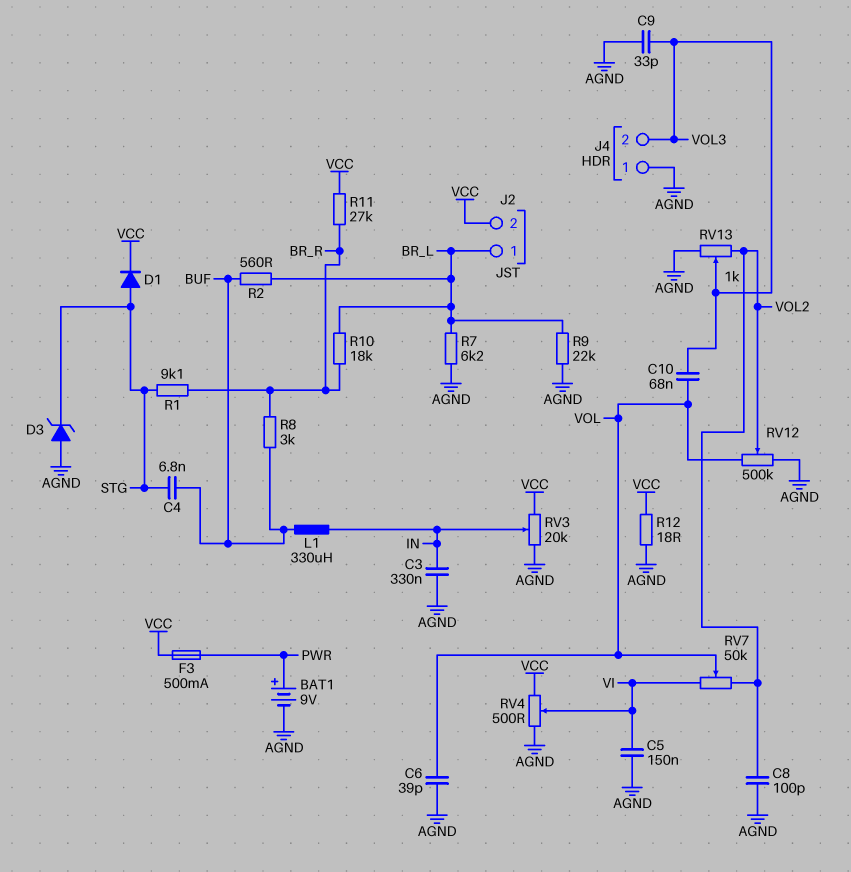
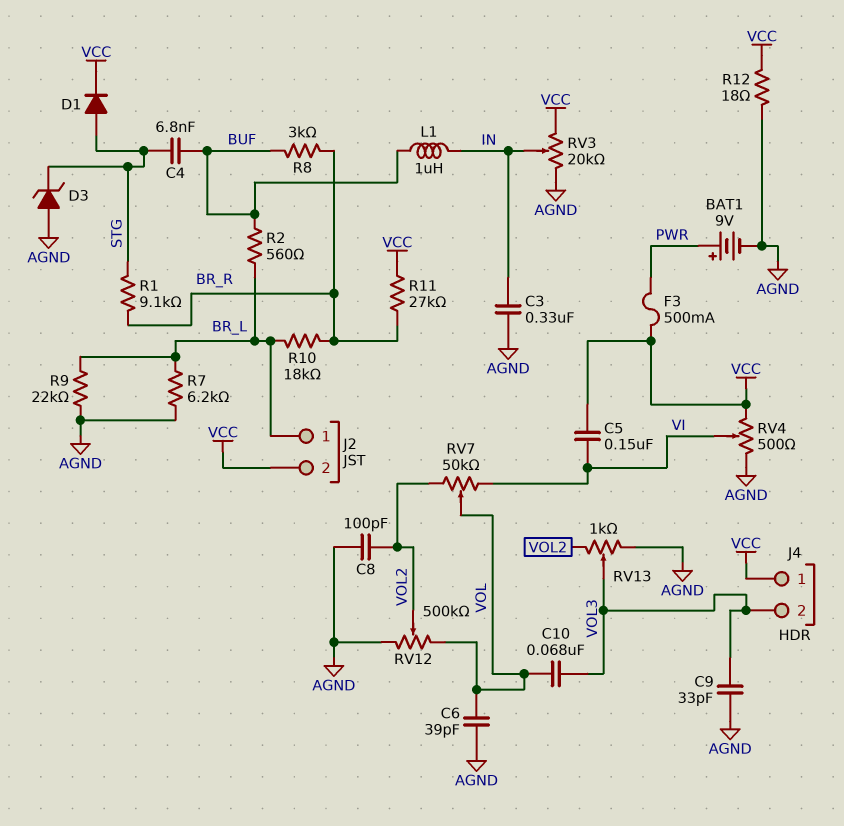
C5: 150nF (AGND, VI) -> 150nF (VCC, VI)
J4 pin 1: AGND -> VCC
L1: 330uH (BUF, IN) -> 1uH (BUF, IN)

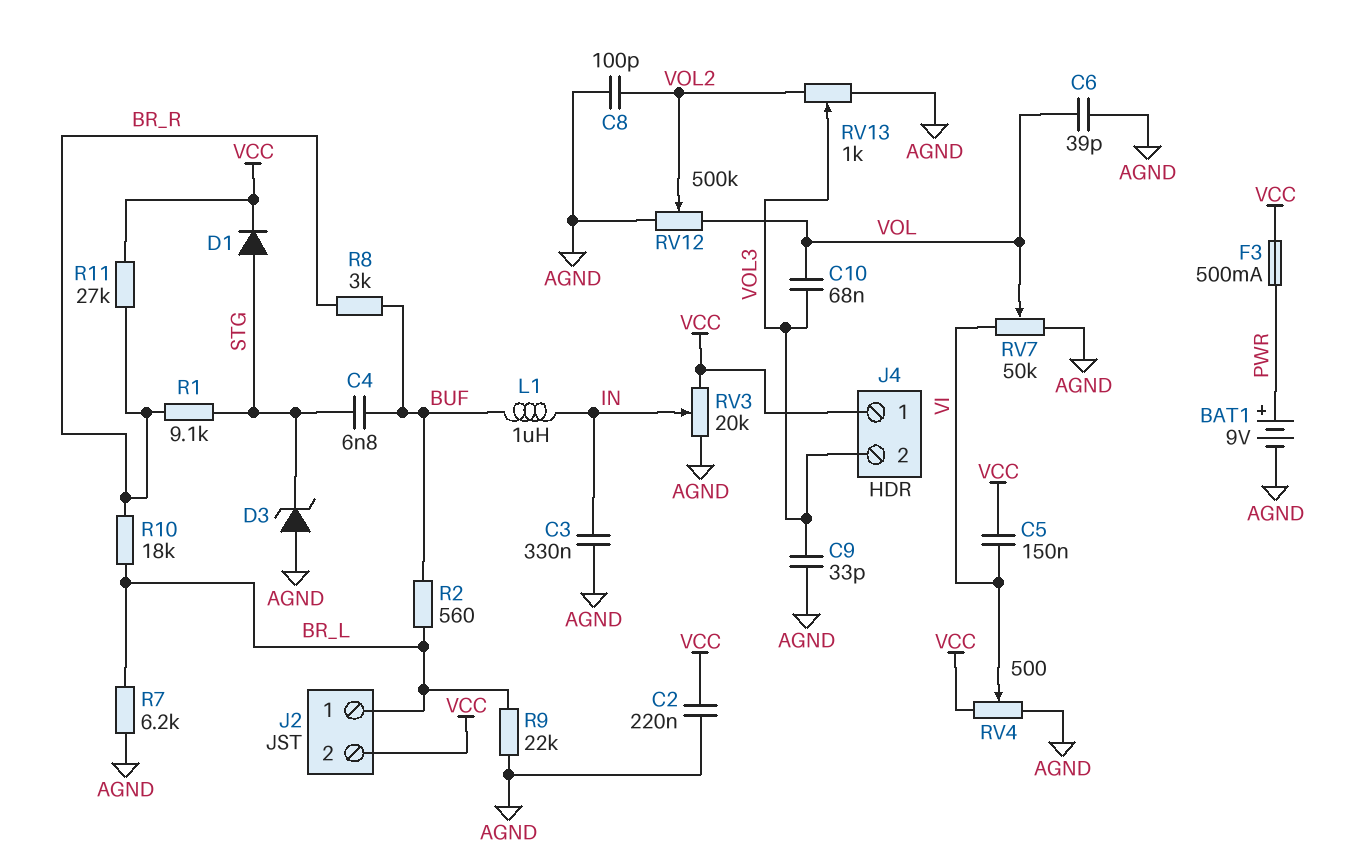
C2: none -> 220nF (AGND, VCC)
R12: 18 (AGND, VCC) -> none
RV7: 50k (VI, VOL2, wiper VOL) -> 50k (AGND, VI, wiper VOL)

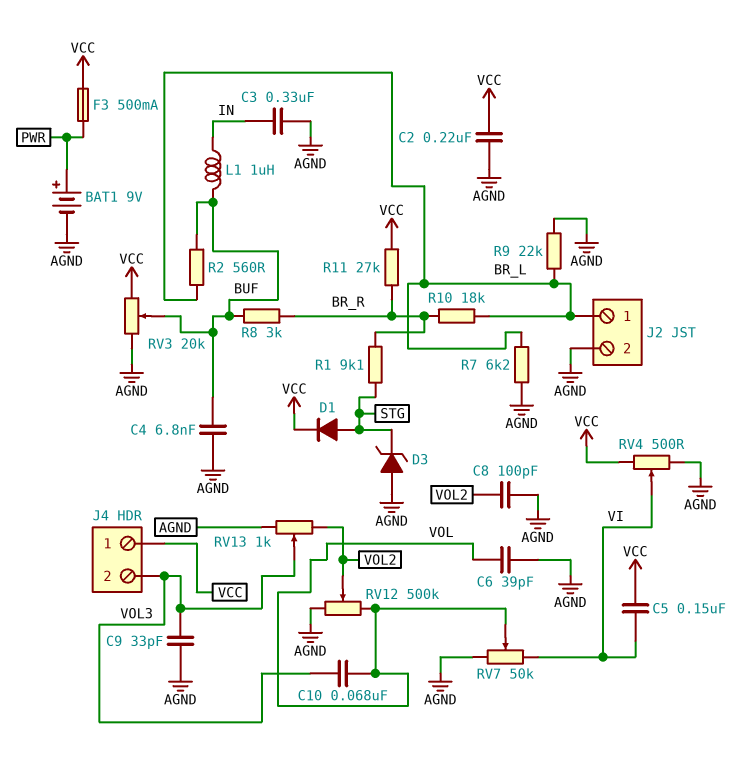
C4: 6.8nF (BUF, STG) -> 6.8nF (AGND, BUF)
J2 pin 2: VCC -> AGND
RV3: 20k (AGND, VCC, wiper IN) -> 20k (AGND, VCC, wiper BUF)

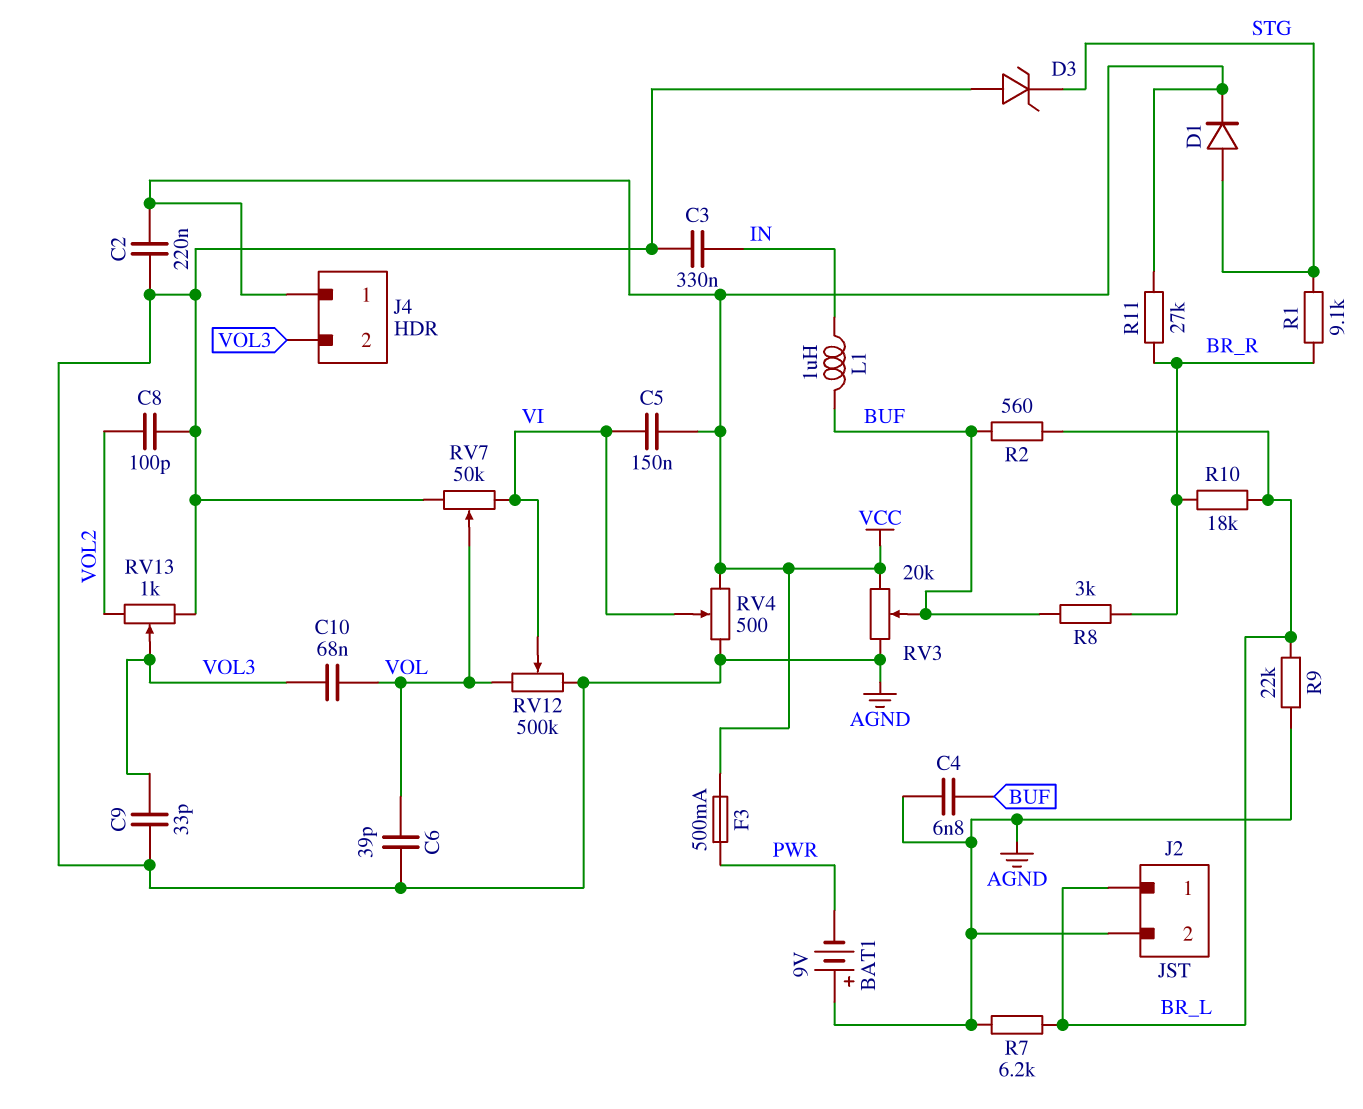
BAT1: 9V (plus PWR, minus AGND) -> 9V (plus AGND, minus PWR)
RV12: 500k (AGND, VOL, wiper VOL2) -> 500k (AGND, VOL, wiper VI)

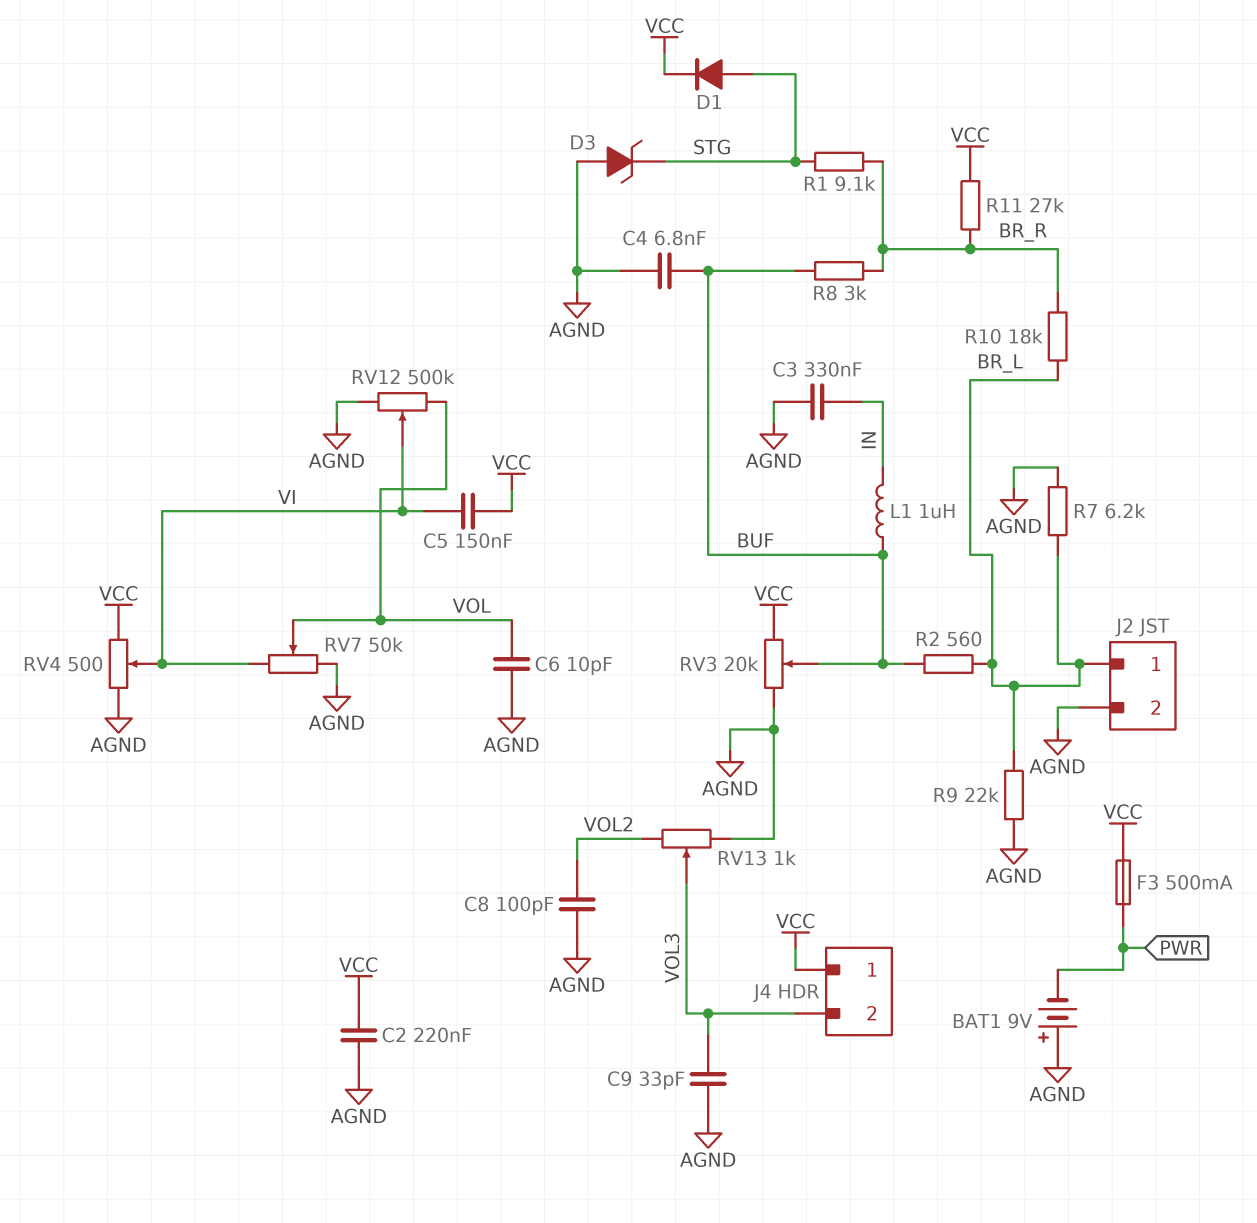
C6: 39pF (AGND, VOL) -> 10pF (AGND, VOL)
C10: 68nF (VOL, VOL3) -> none

